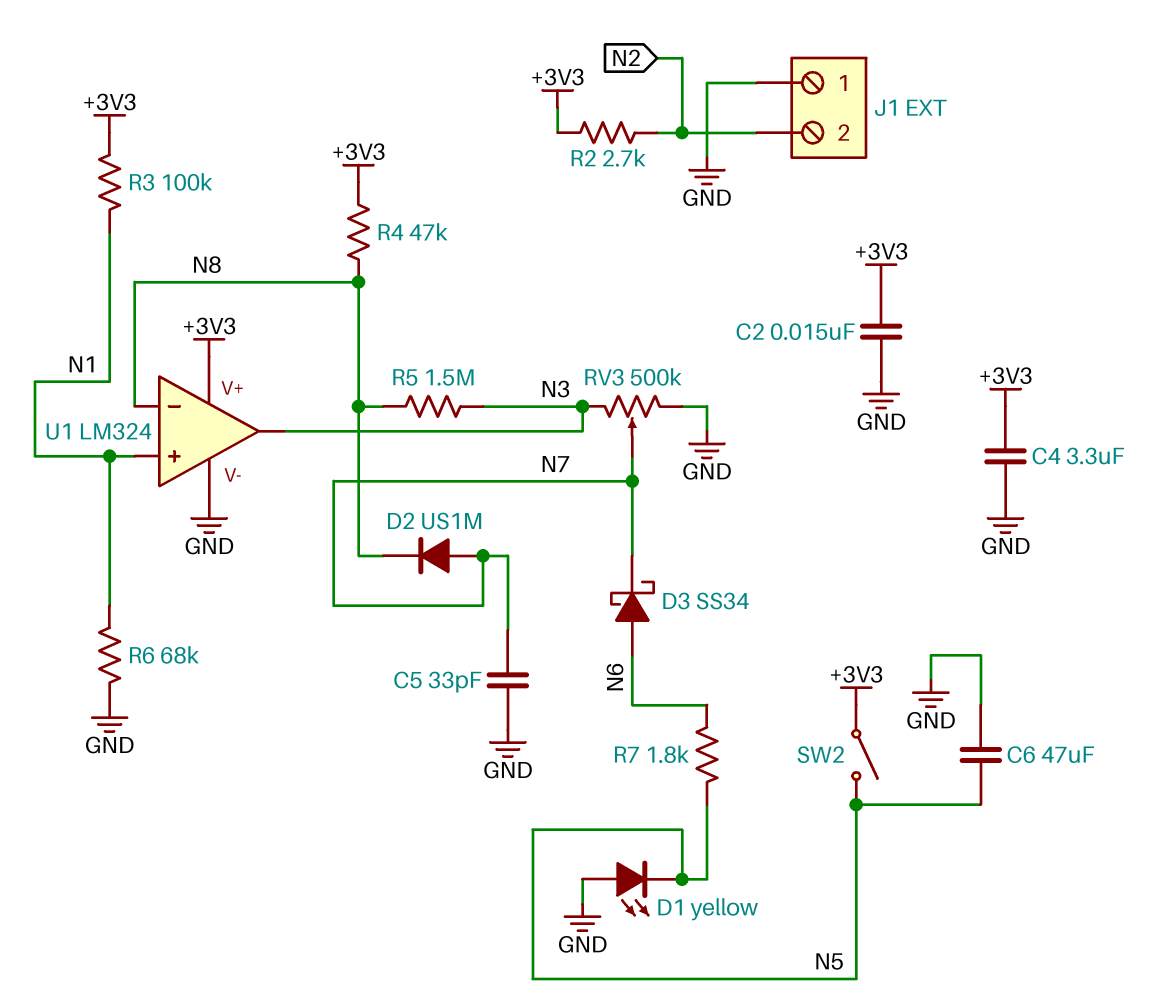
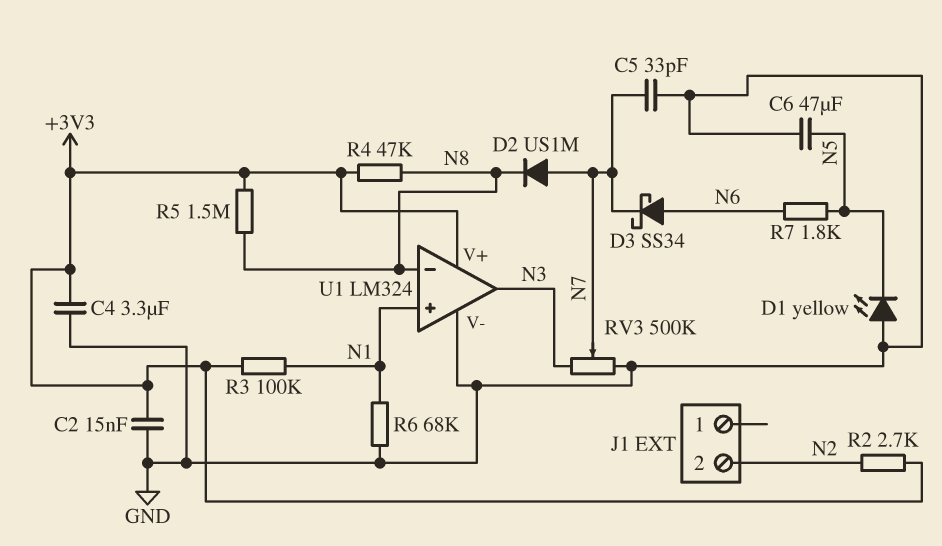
J1 pin 1: GND -> none
R5: 1.5M (N3, N8) -> 1.5M (+3V3, N8)
SW2: switch (+3V3, N5) -> none

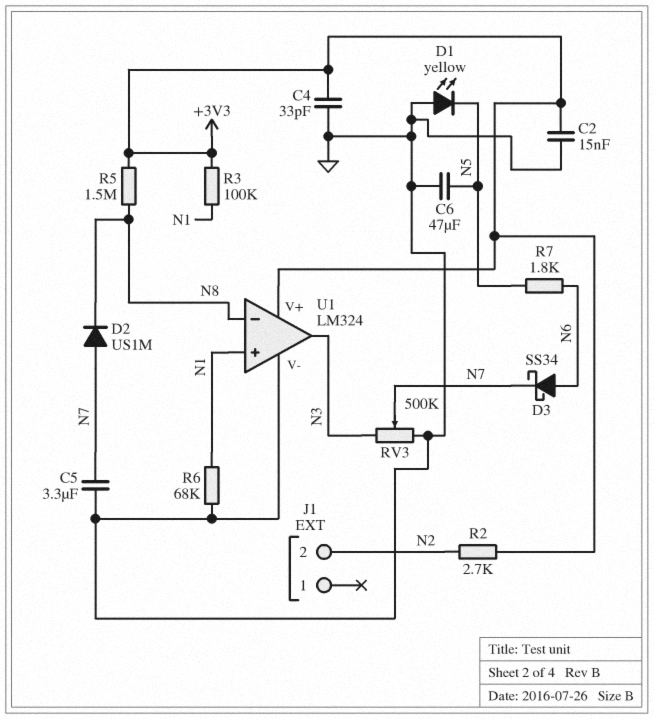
C4: 3.3uF (+3V3, GND) -> 33pF (+3V3, GND)
C5: 33pF (GND, N7) -> 3.3uF (GND, N7)
R4: 47k (+3V3, N8) -> none

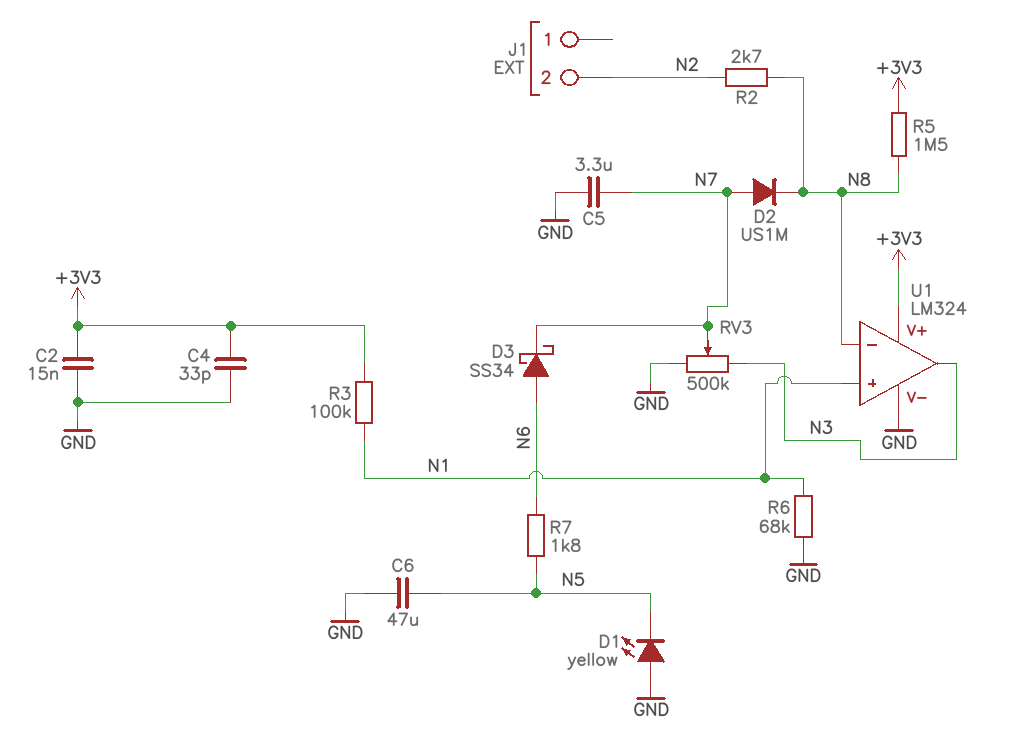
R2: 2.7k (+3V3, N2) -> 2.7k (N2, N8)

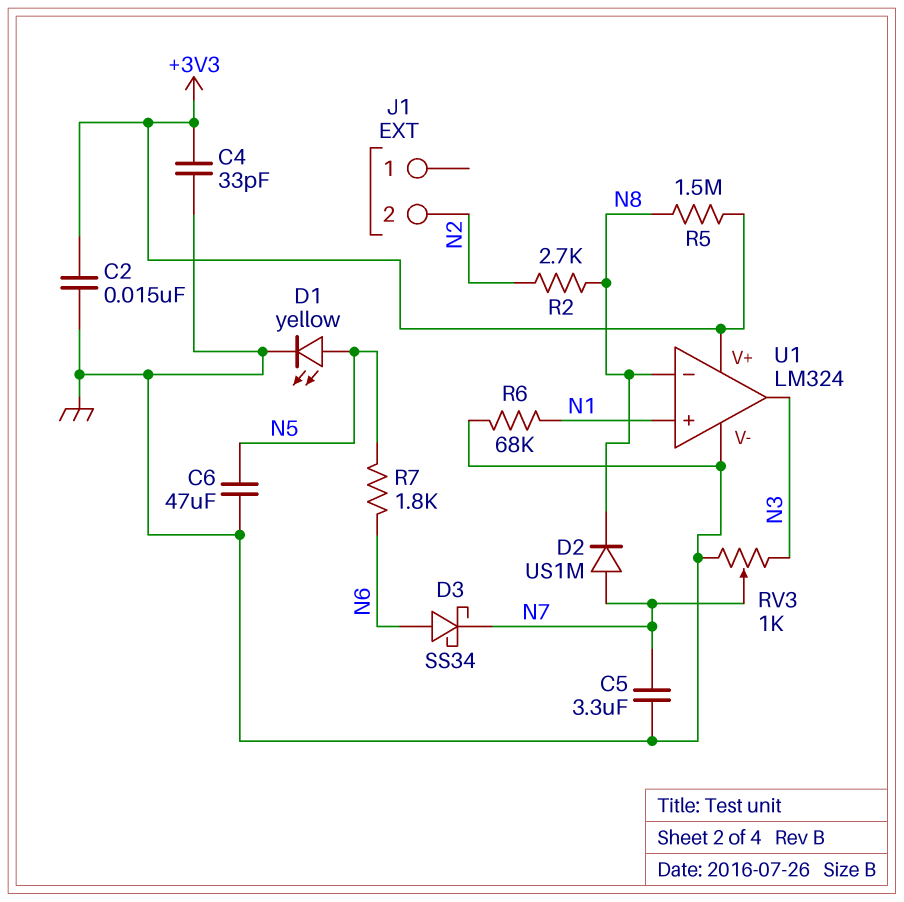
D1: LED yellow (A GND, K N5) -> LED yellow (A N5, K GND)
R3: 100k (+3V3, N1) -> none
RV3: 500k (GND, N3, wiper N7) -> 1k (GND, N3, wiper N7)

